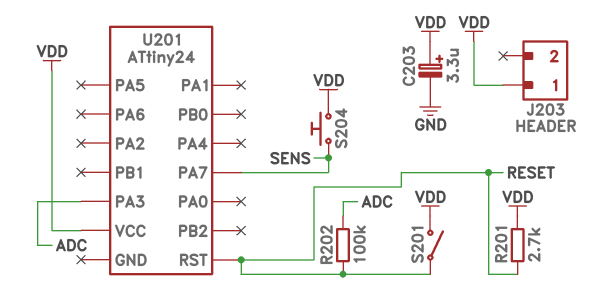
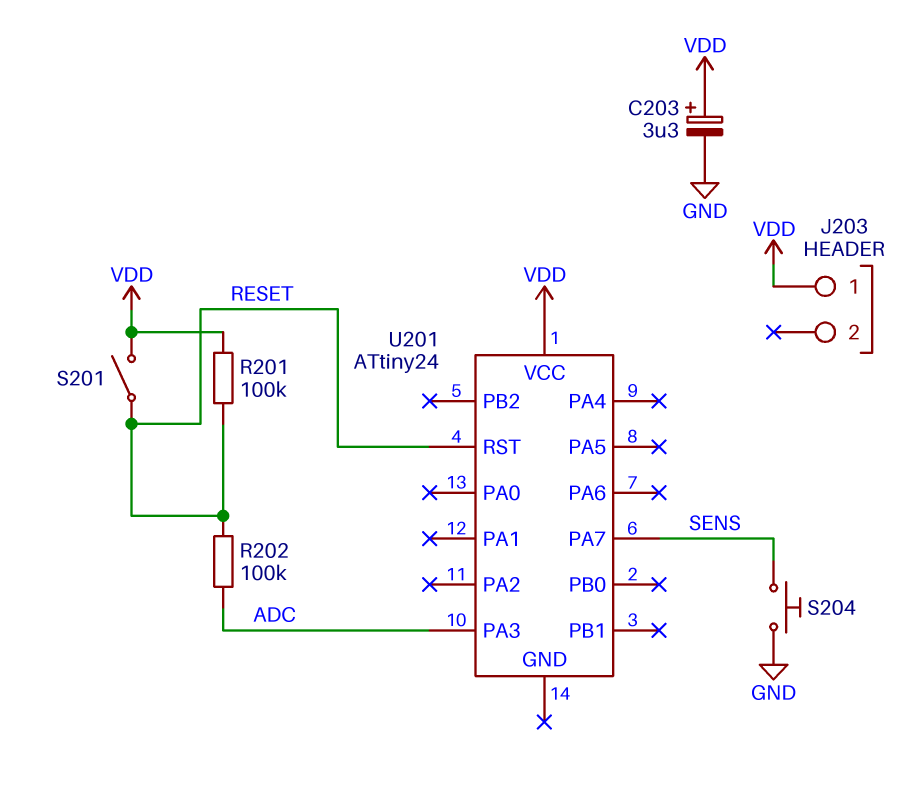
R201: 2.7k (RESET, VDD) -> 100k (RESET, VDD)
S204: button (SENS, VDD) -> button (GND, SENS)

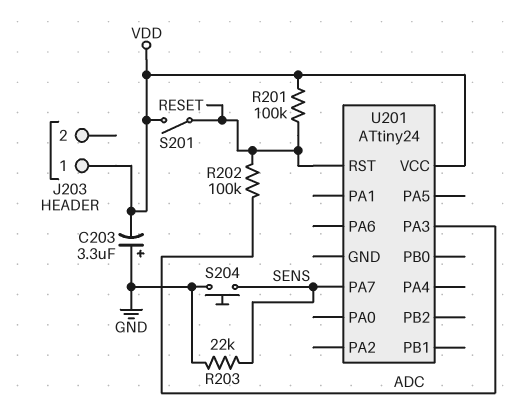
C203: 3.3uF (plus VDD, minus GND) -> 3.3uF (plus GND, minus VDD)
R203: none -> 22k (GND, SENS)

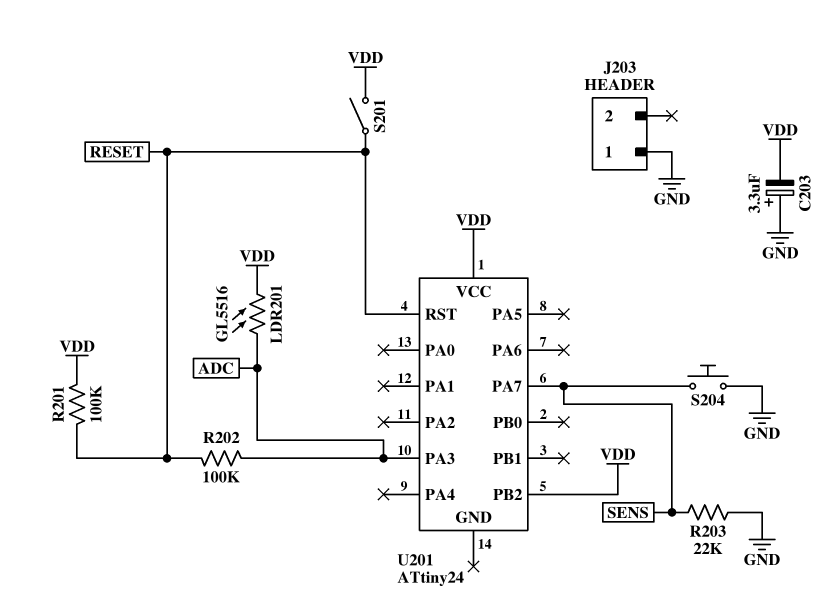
J203 pin 1: VDD -> GND
LDR201: none -> GL5516 (ADC, VDD)
U201 pin PB2: none -> VDD

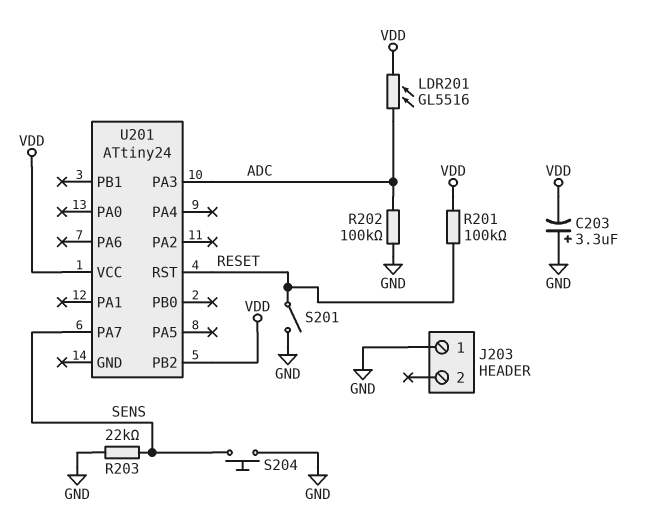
R202: 100k (ADC, RESET) -> 100k (ADC, GND)
S201: switch (RESET, VDD) -> switch (GND, RESET)

